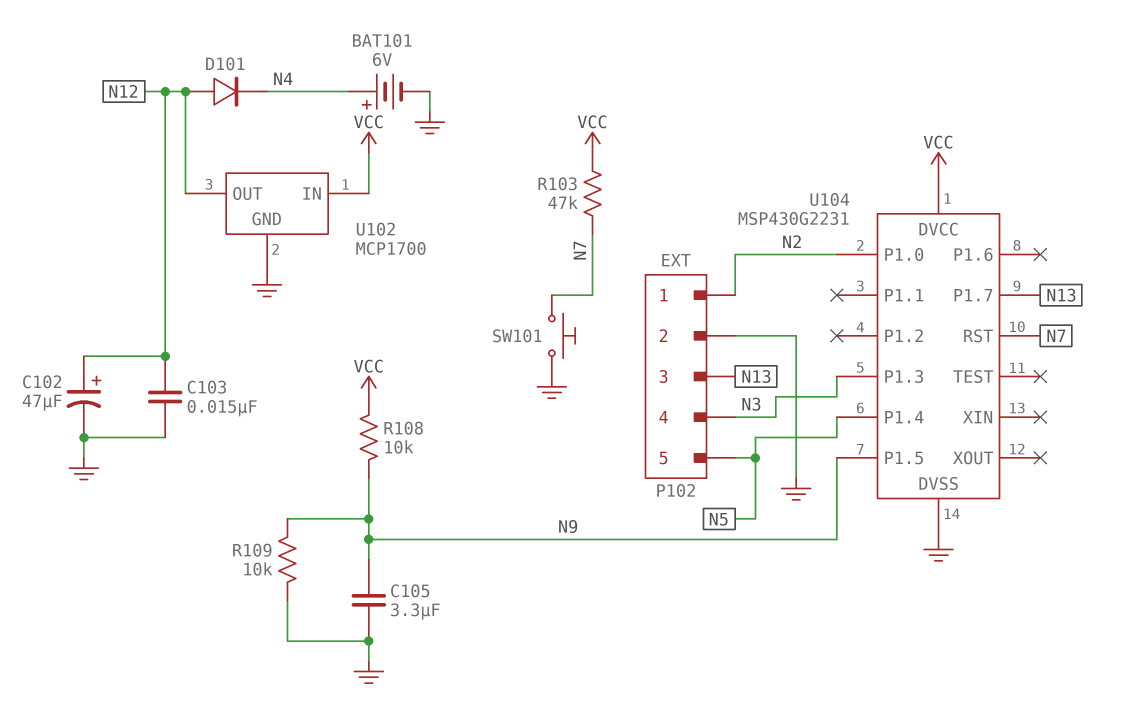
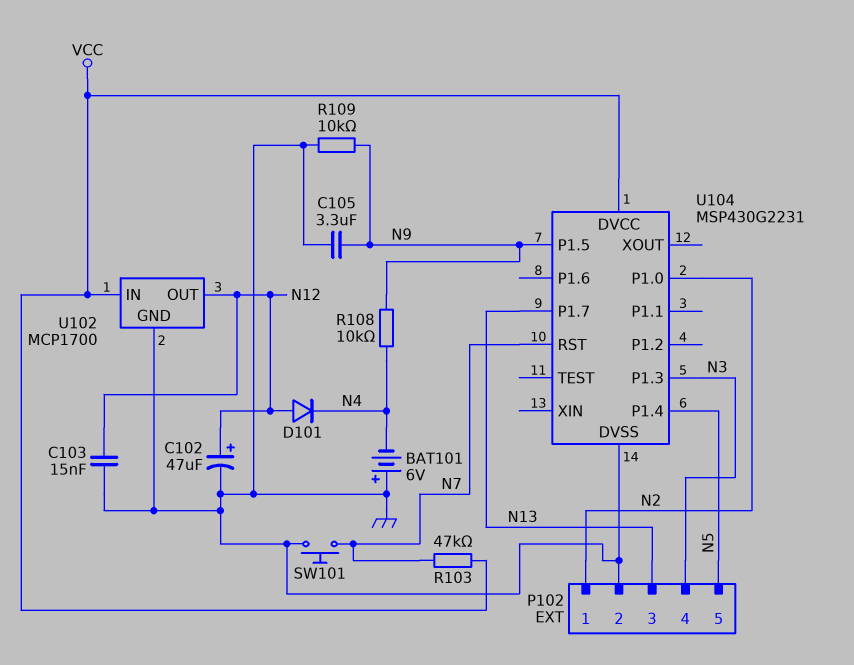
BAT101: 6V (plus N4, minus GND) -> 6V (plus GND, minus N4)
R108: 10k (N9, VCC) -> 10k (N4, N9)

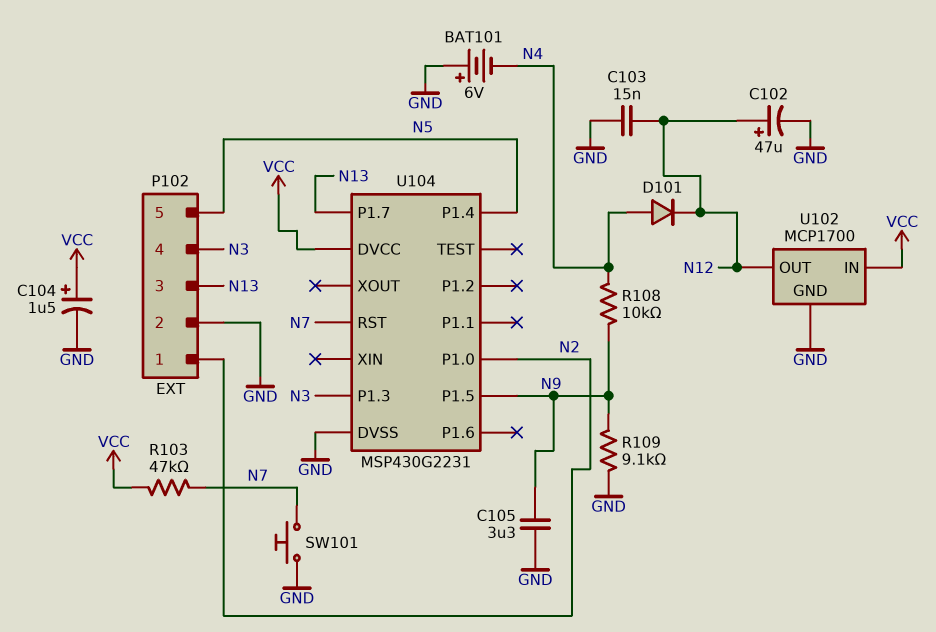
C104: none -> 1.5uF (plus VCC, minus GND)
D101: diode (A N12, K N4) -> diode (A N4, K N12)
R109: 10k (GND, N9) -> 9.1k (GND, N9)

